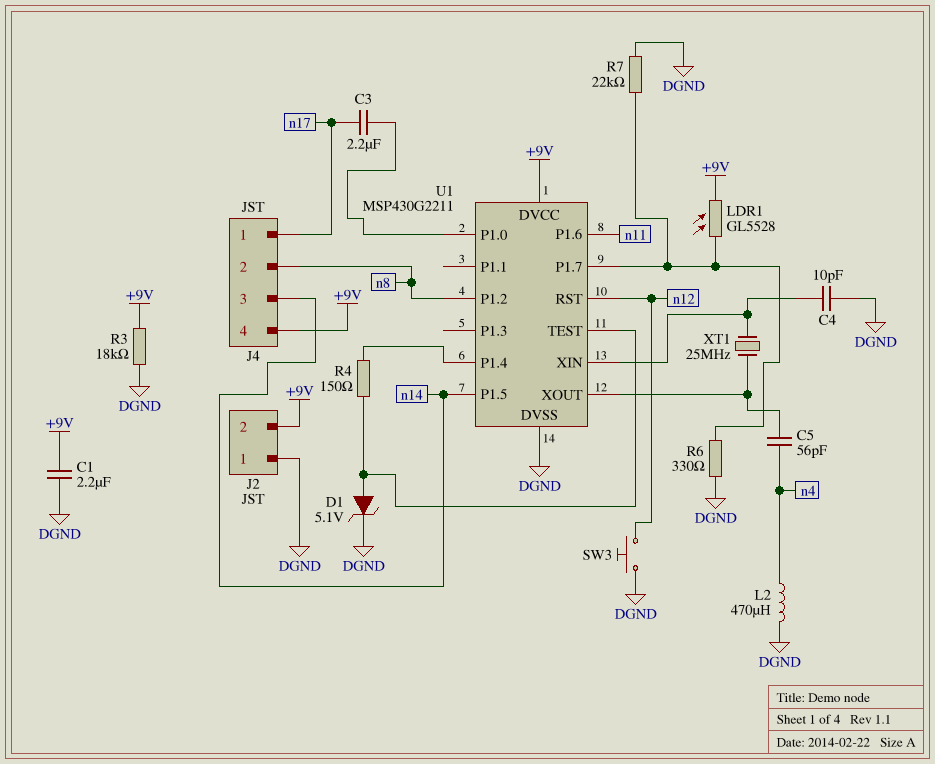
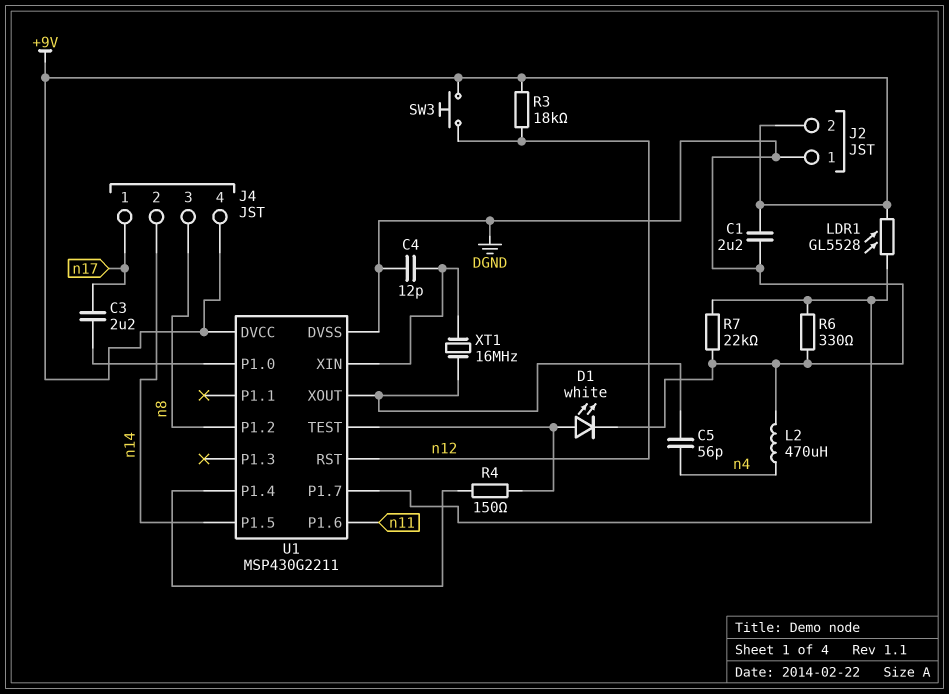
C4: 10pF (DGND, U1/XIN) -> 12pF (DGND, U1/XIN)
D1: zener 5.1V (A U1/TEST, K DGND) -> LED white (A U1/TEST, K DGND)
J4 pin 2: n8 -> n14
J4 pin 3: n14 -> n8
R3: 18k (+9V, DGND) -> 18k (+9V, n12)
SW3: button (DGND, n12) -> button (+9V, n12)
XT1: 25MHz (U1/XIN, U1/XOUT) -> 16MHz (U1/XIN, U1/XOUT)

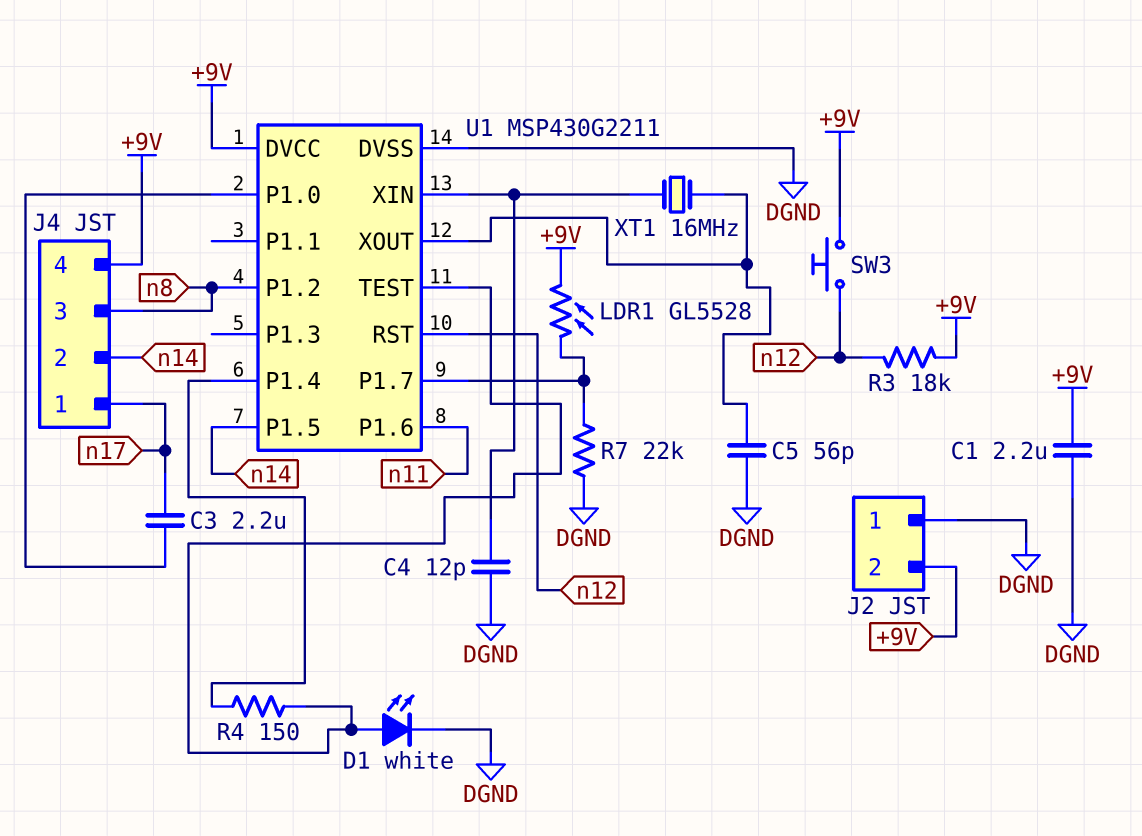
C5: 56pF (U1/XOUT, n4) -> 56pF (DGND, U1/XOUT)
L2: 470uH (DGND, n4) -> none
R6: 330 (DGND, U1/P1.7) -> none

